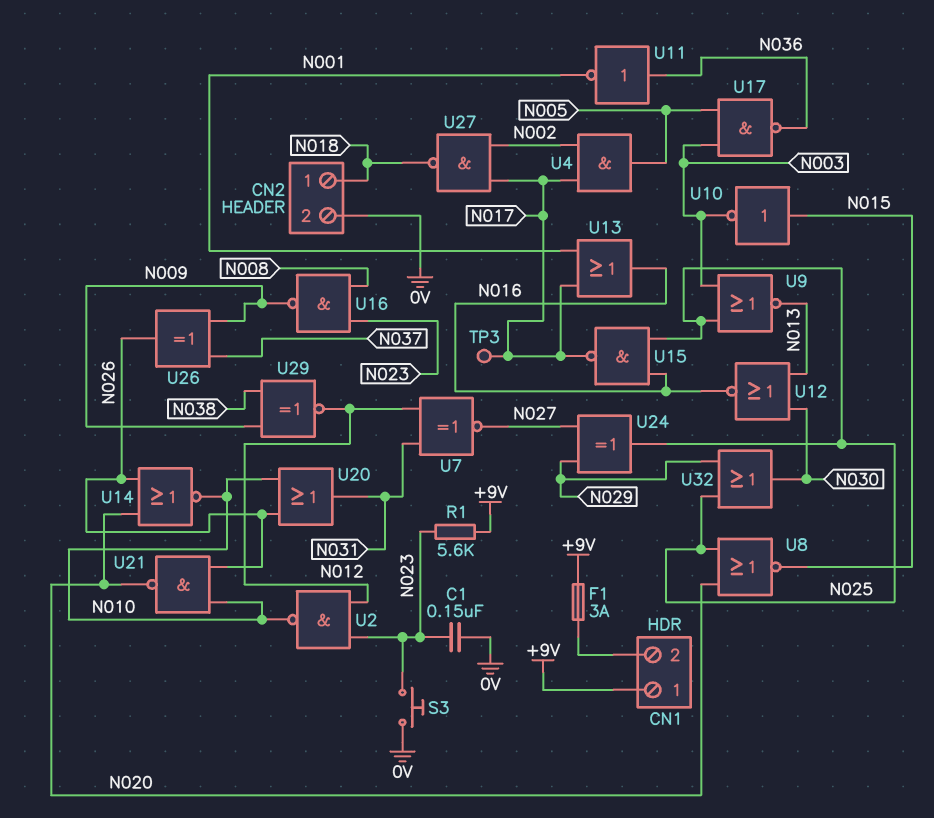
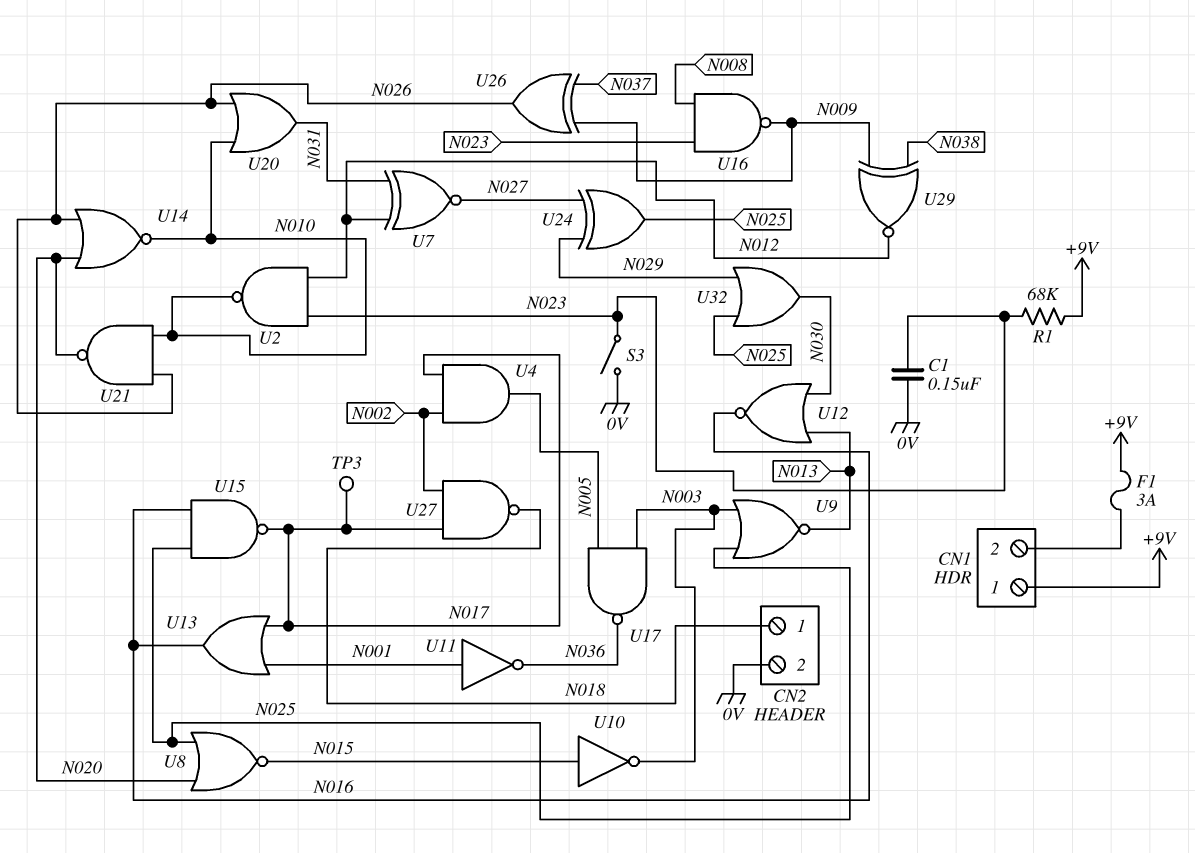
R1: 5.6k (+9V, N023) -> 68k (+9V, N023)
S3: button (0V, N023) -> switch (0V, N023)
U11: NOT (in N036, out N001) -> NOT (in N001, out N036)

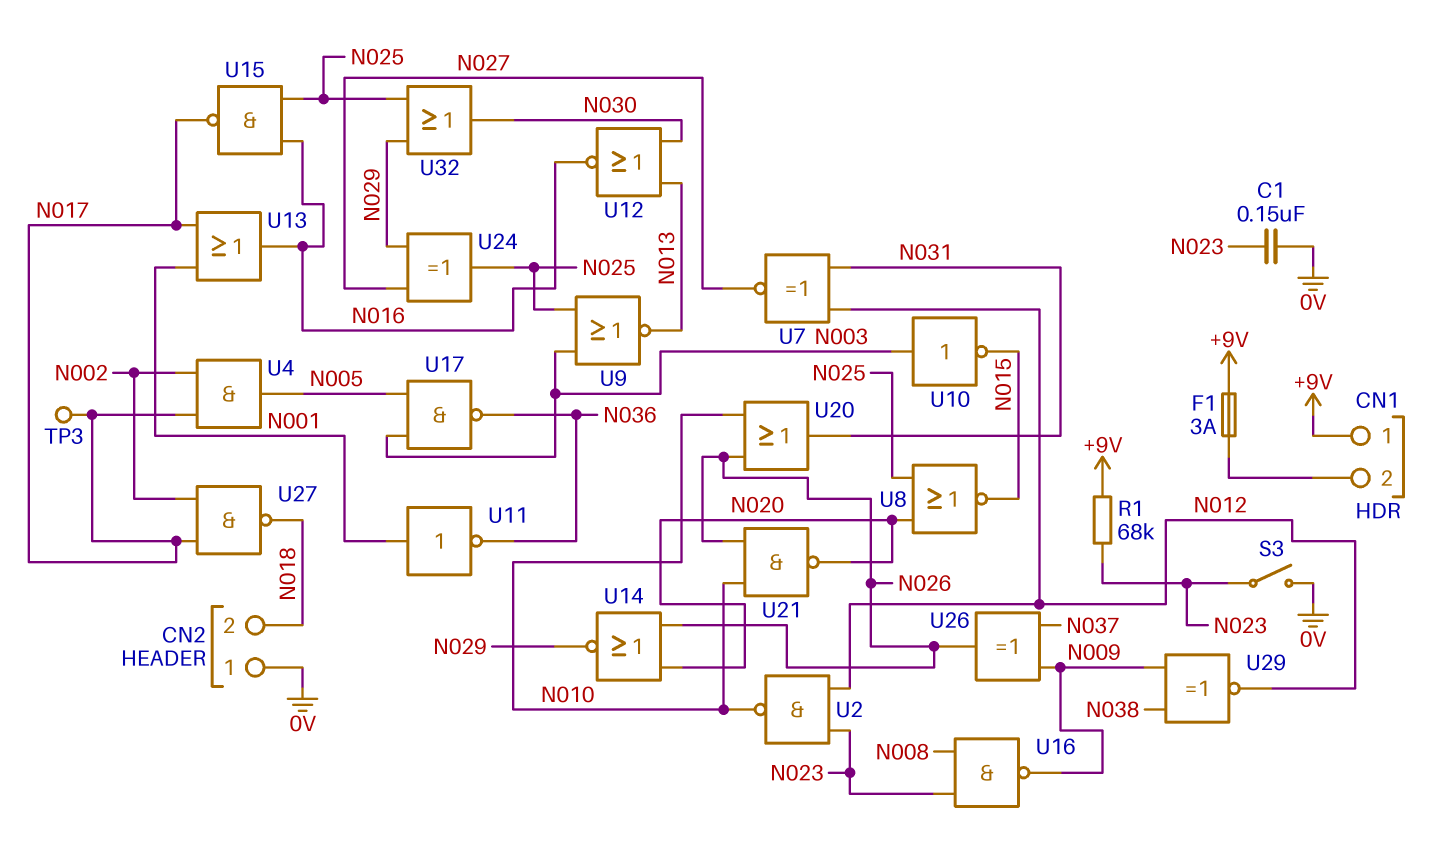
CN2 pin 1: N018 -> 0V
CN2 pin 2: 0V -> N018
U10: NOT (in N015, out N003) -> NOT (in N003, out N015)
U14: NOR (in N020, in N026, out N010) -> NOR (in N020, in N026, out N029)

